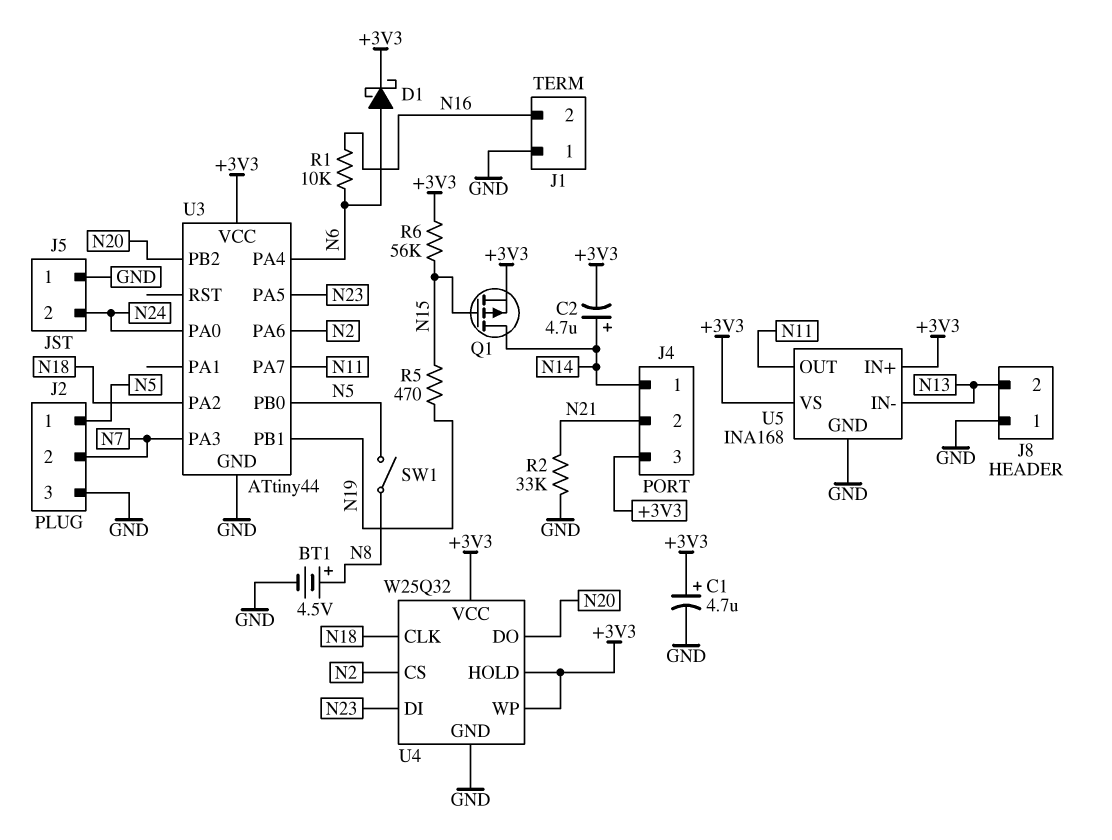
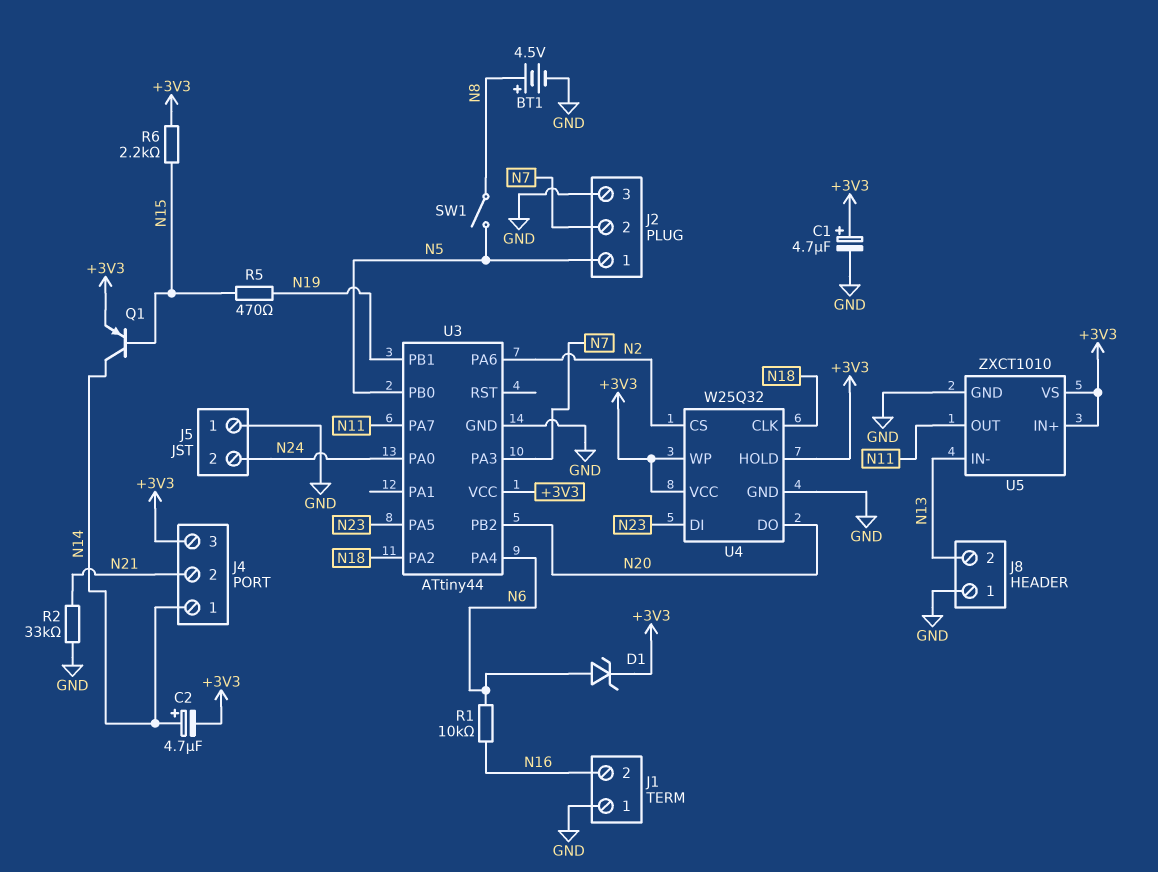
D1: schottky (A N6, K +3V3) -> zener (A N6, K +3V3)
Q1: PMOS (G N15, D N14, S +3V3) -> PNP (B N15, C N14, E +3V3)
R6: 56k (+3V3, N15) -> 2.2k (+3V3, N15)
U5: INA168 -> ZXCT1010

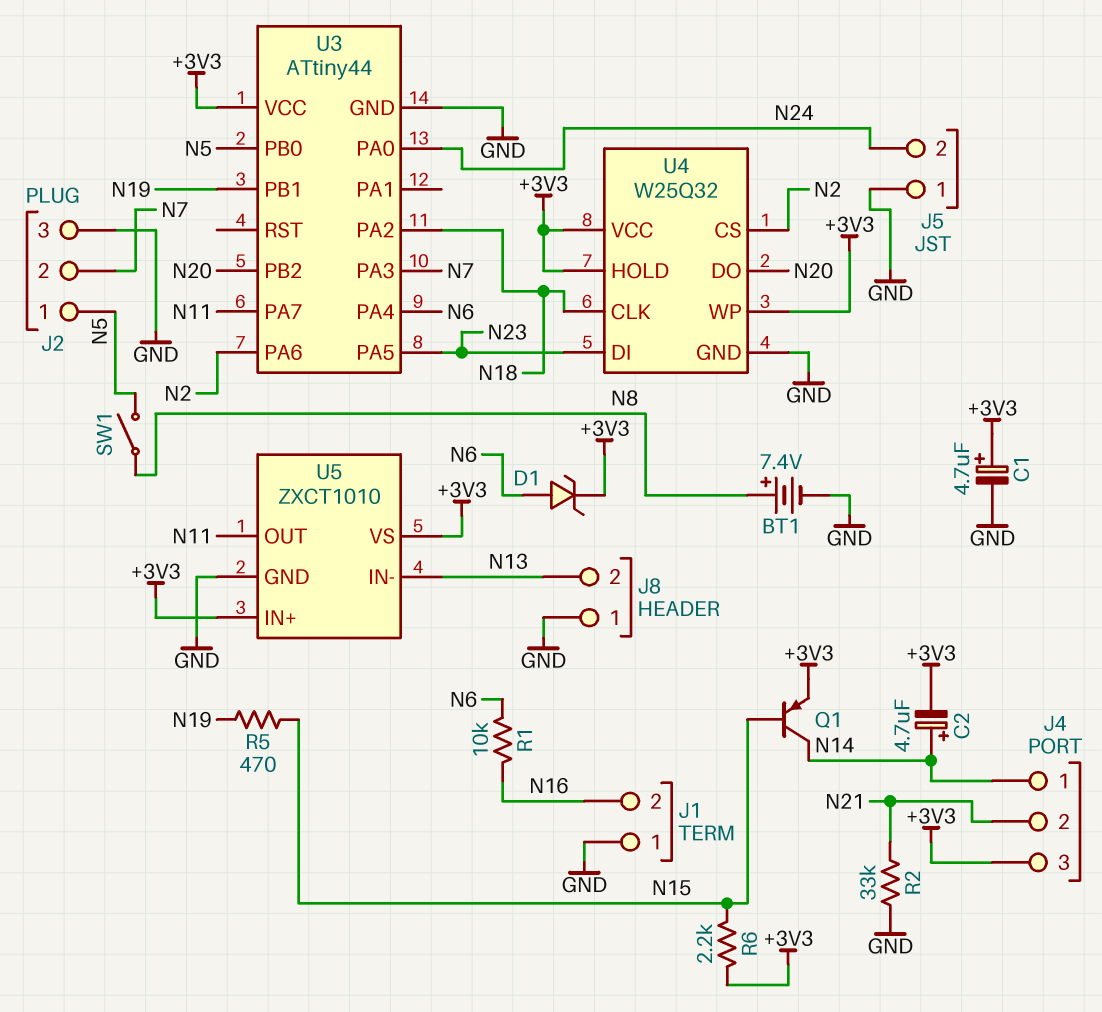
BT1: 4.5V (plus N8, minus GND) -> 7.4V (plus N8, minus GND)

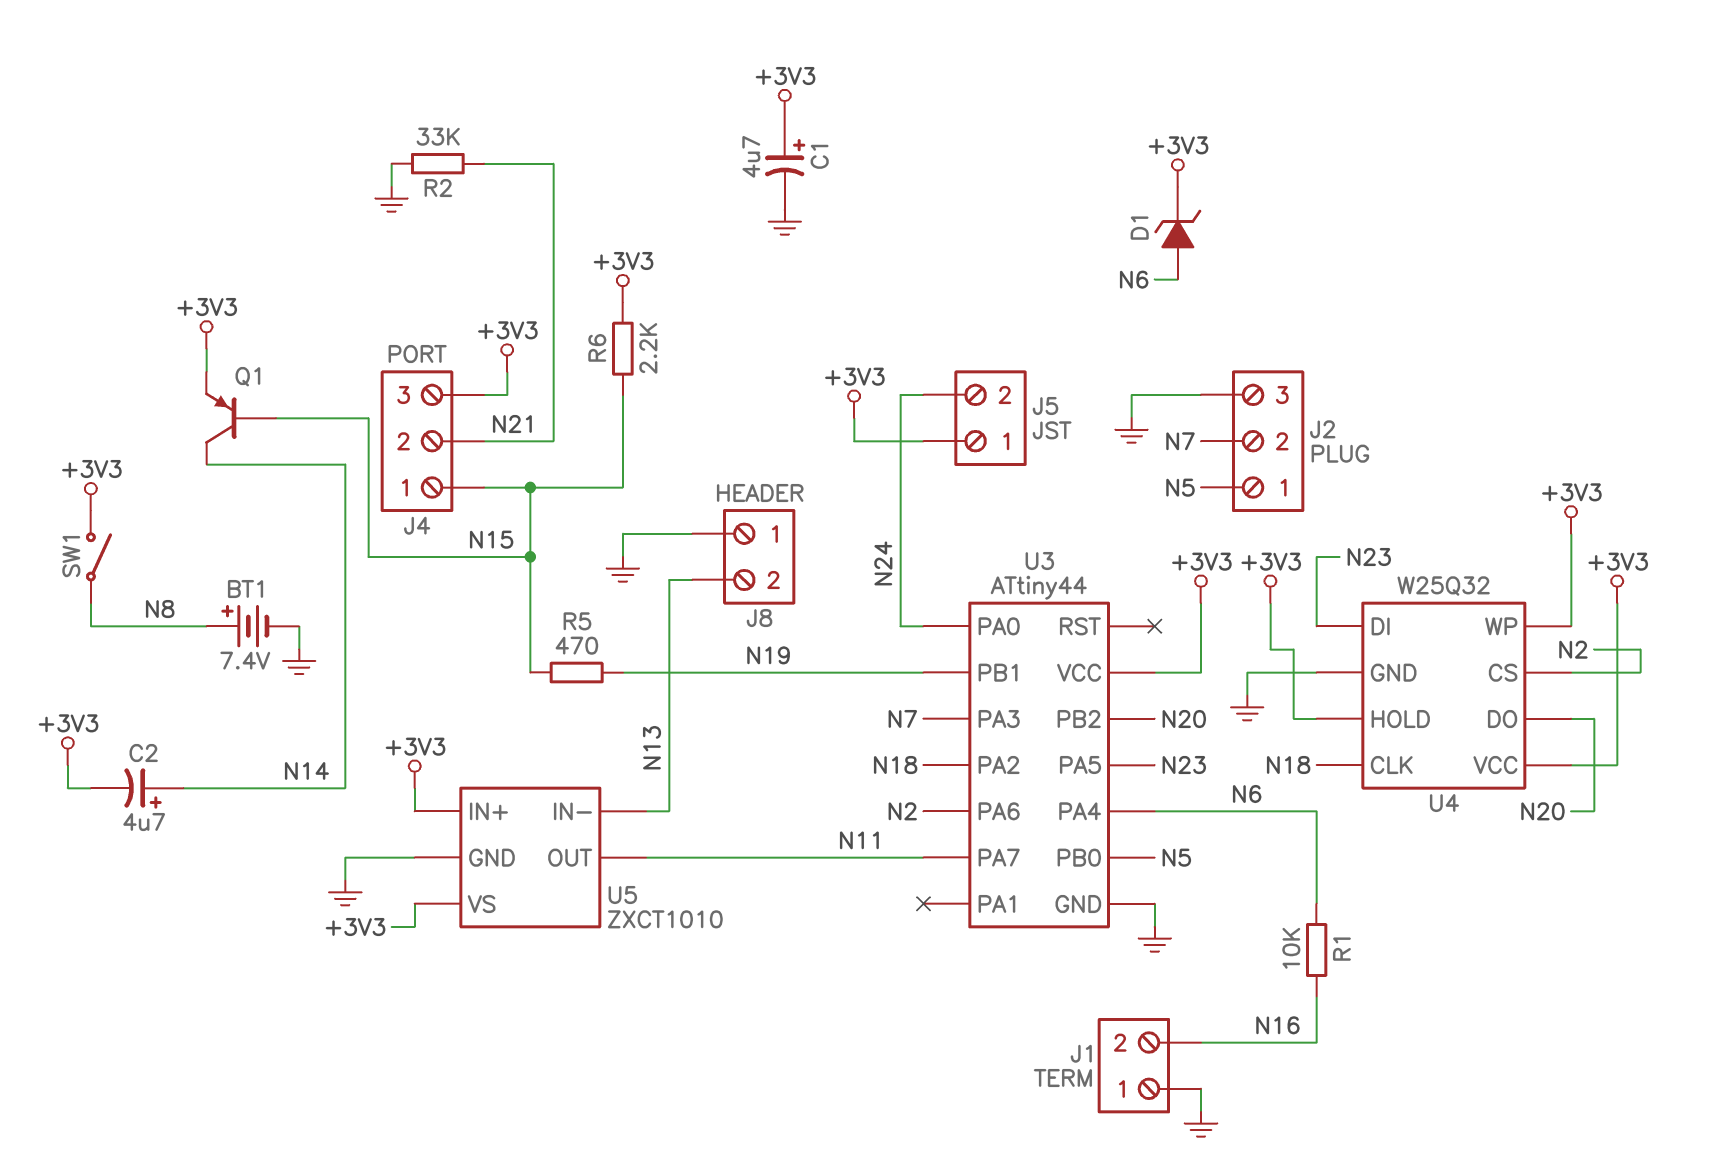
J4 pin 1: N14 -> N15
J5 pin 1: GND -> +3V3
SW1: switch (N5, N8) -> switch (+3V3, N8)

